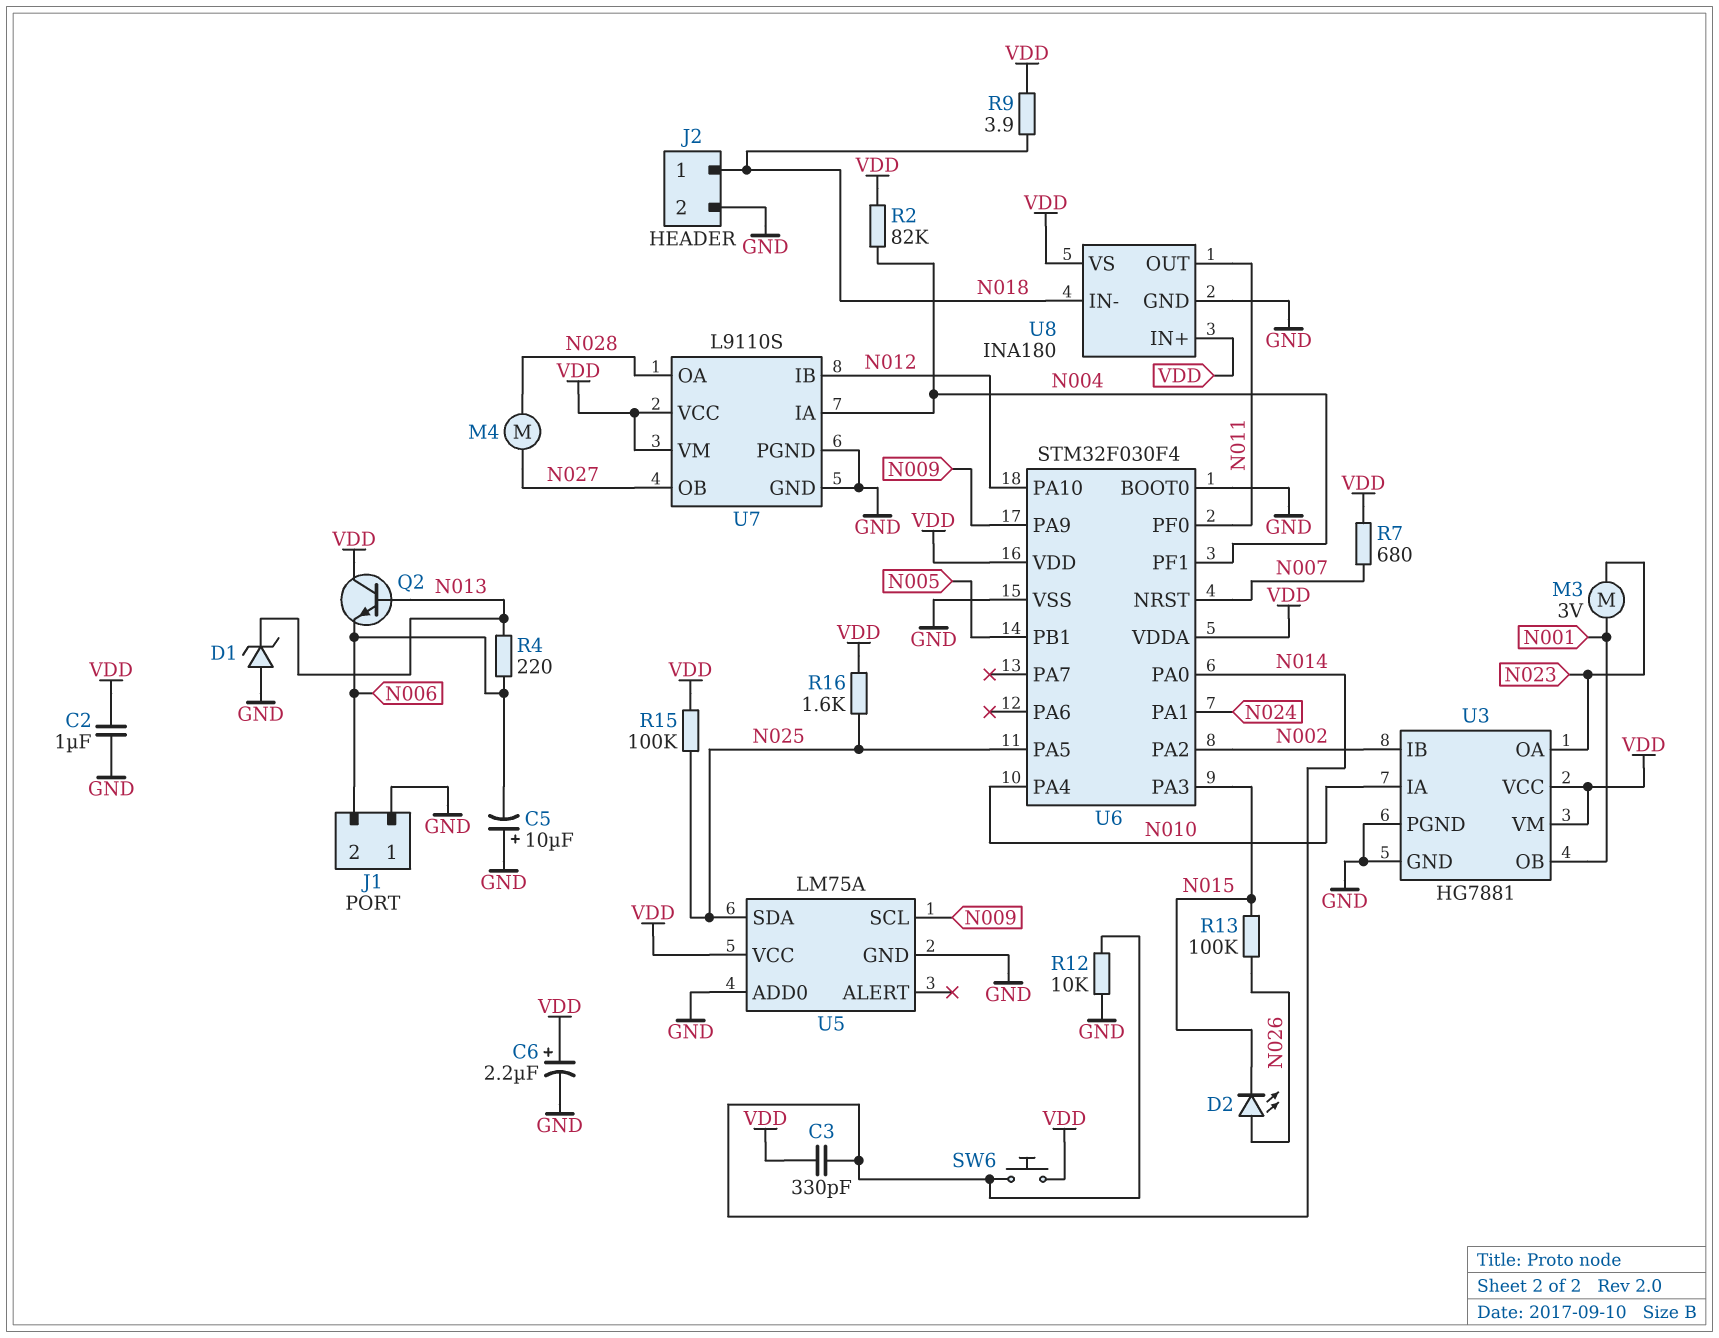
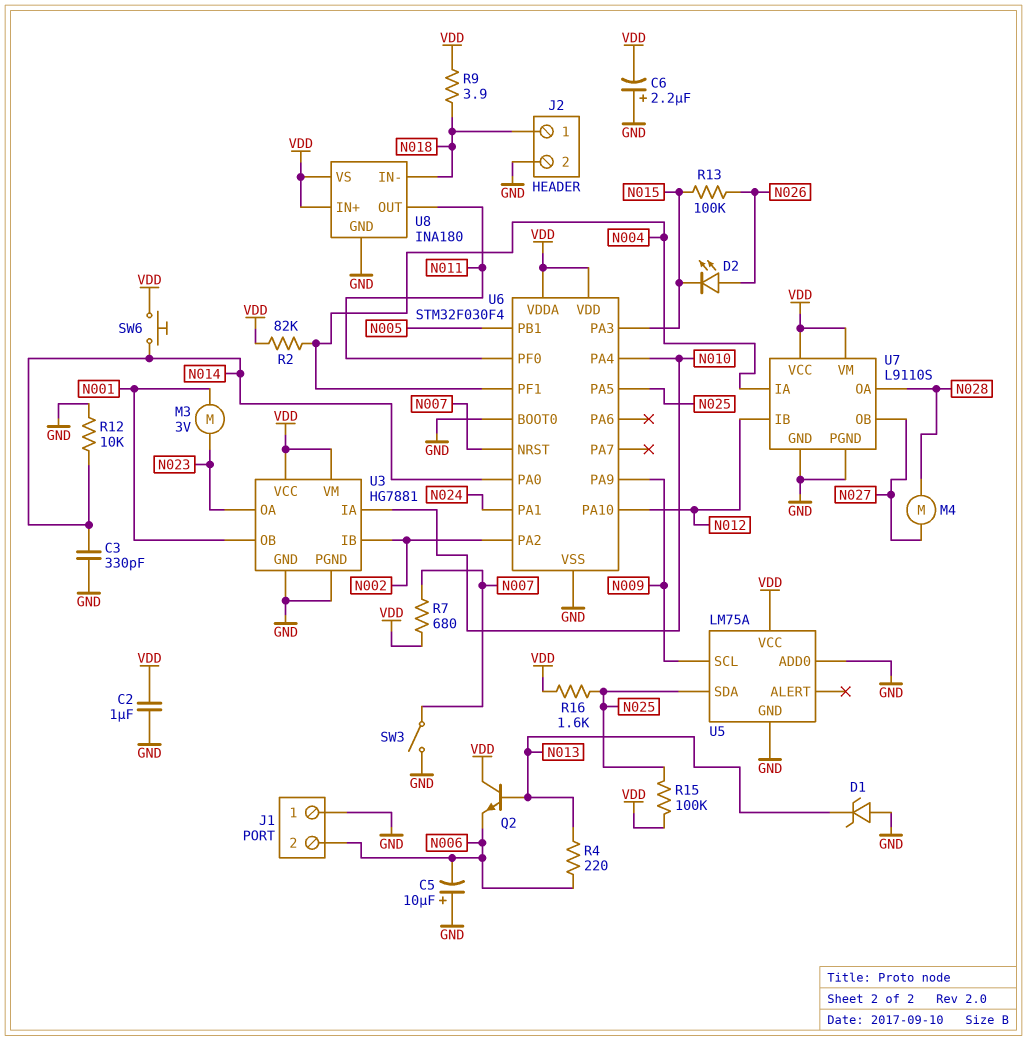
C3: 330pF (N014, VDD) -> 330pF (GND, N014)
C6: 2.2uF (plus VDD, minus GND) -> 2.2uF (plus GND, minus VDD)
SW3: none -> switch (GND, N007)

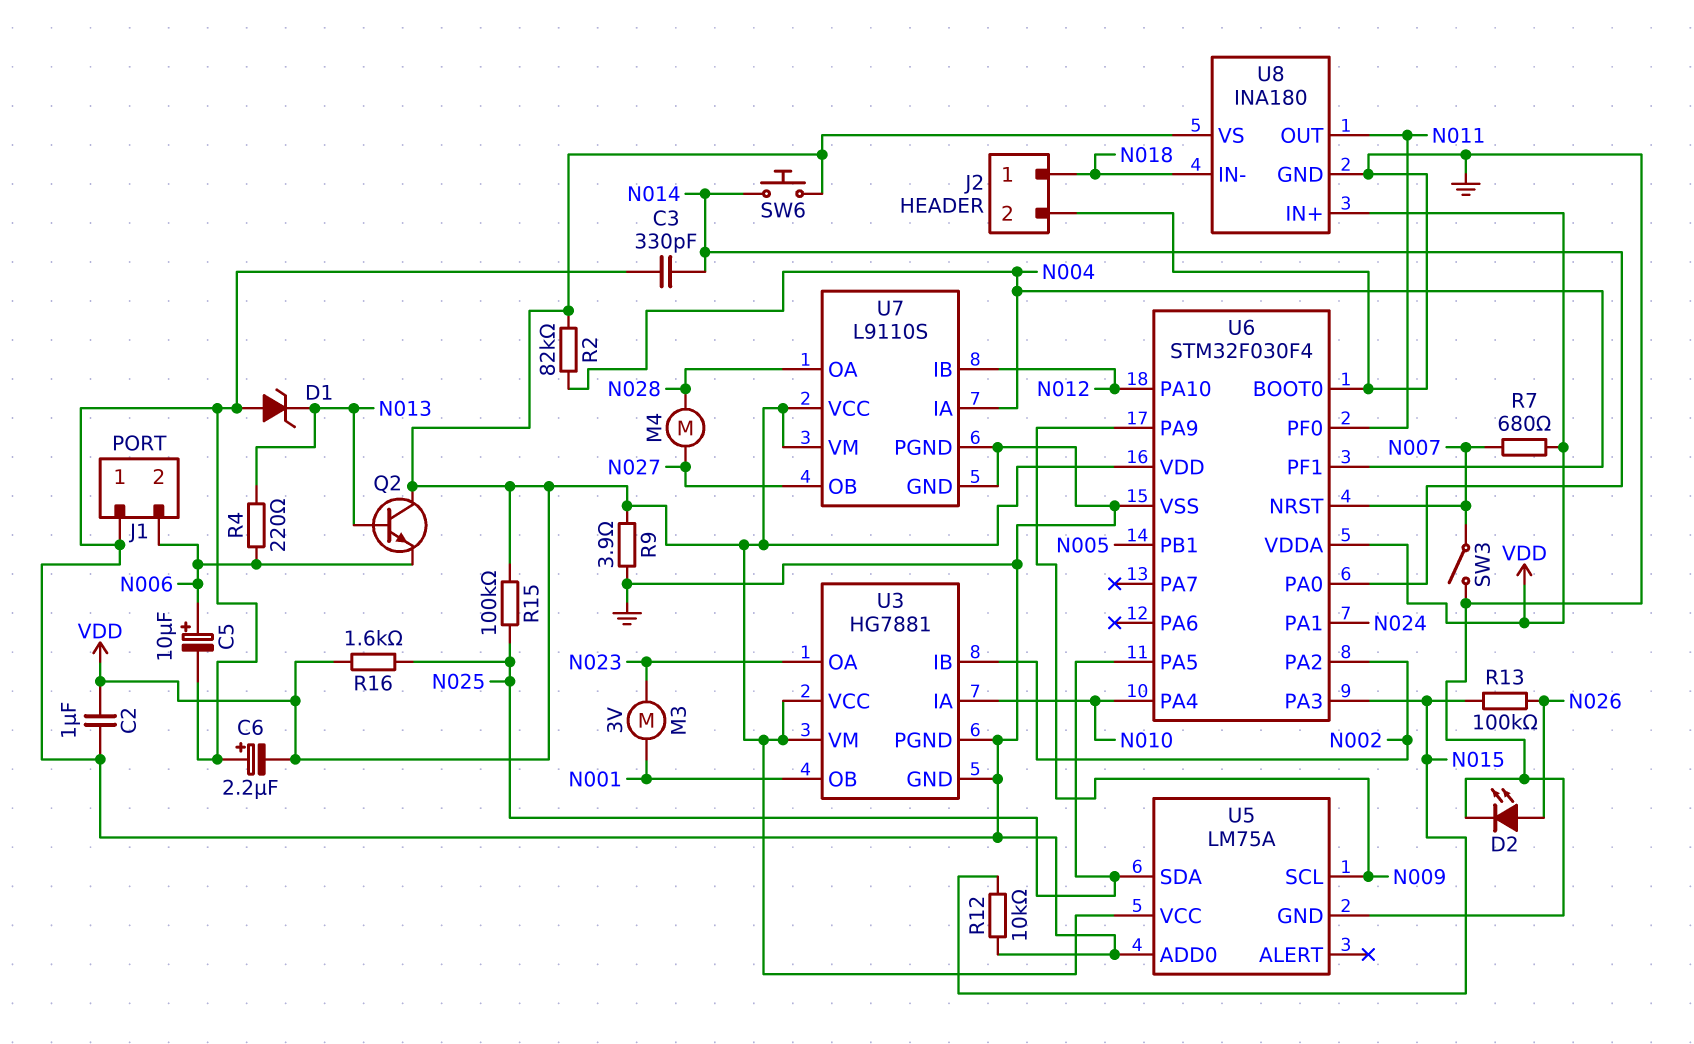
C5: 10uF (plus GND, minus N006) -> 10uF (plus N006, minus GND)
D2: LED (A N026, K N015) -> LED (A N026, K GND)
R9: 3.9 (N018, VDD) -> 3.9 (GND, VDD)
R12: 10k (GND, N014) -> 10k (GND, N015)

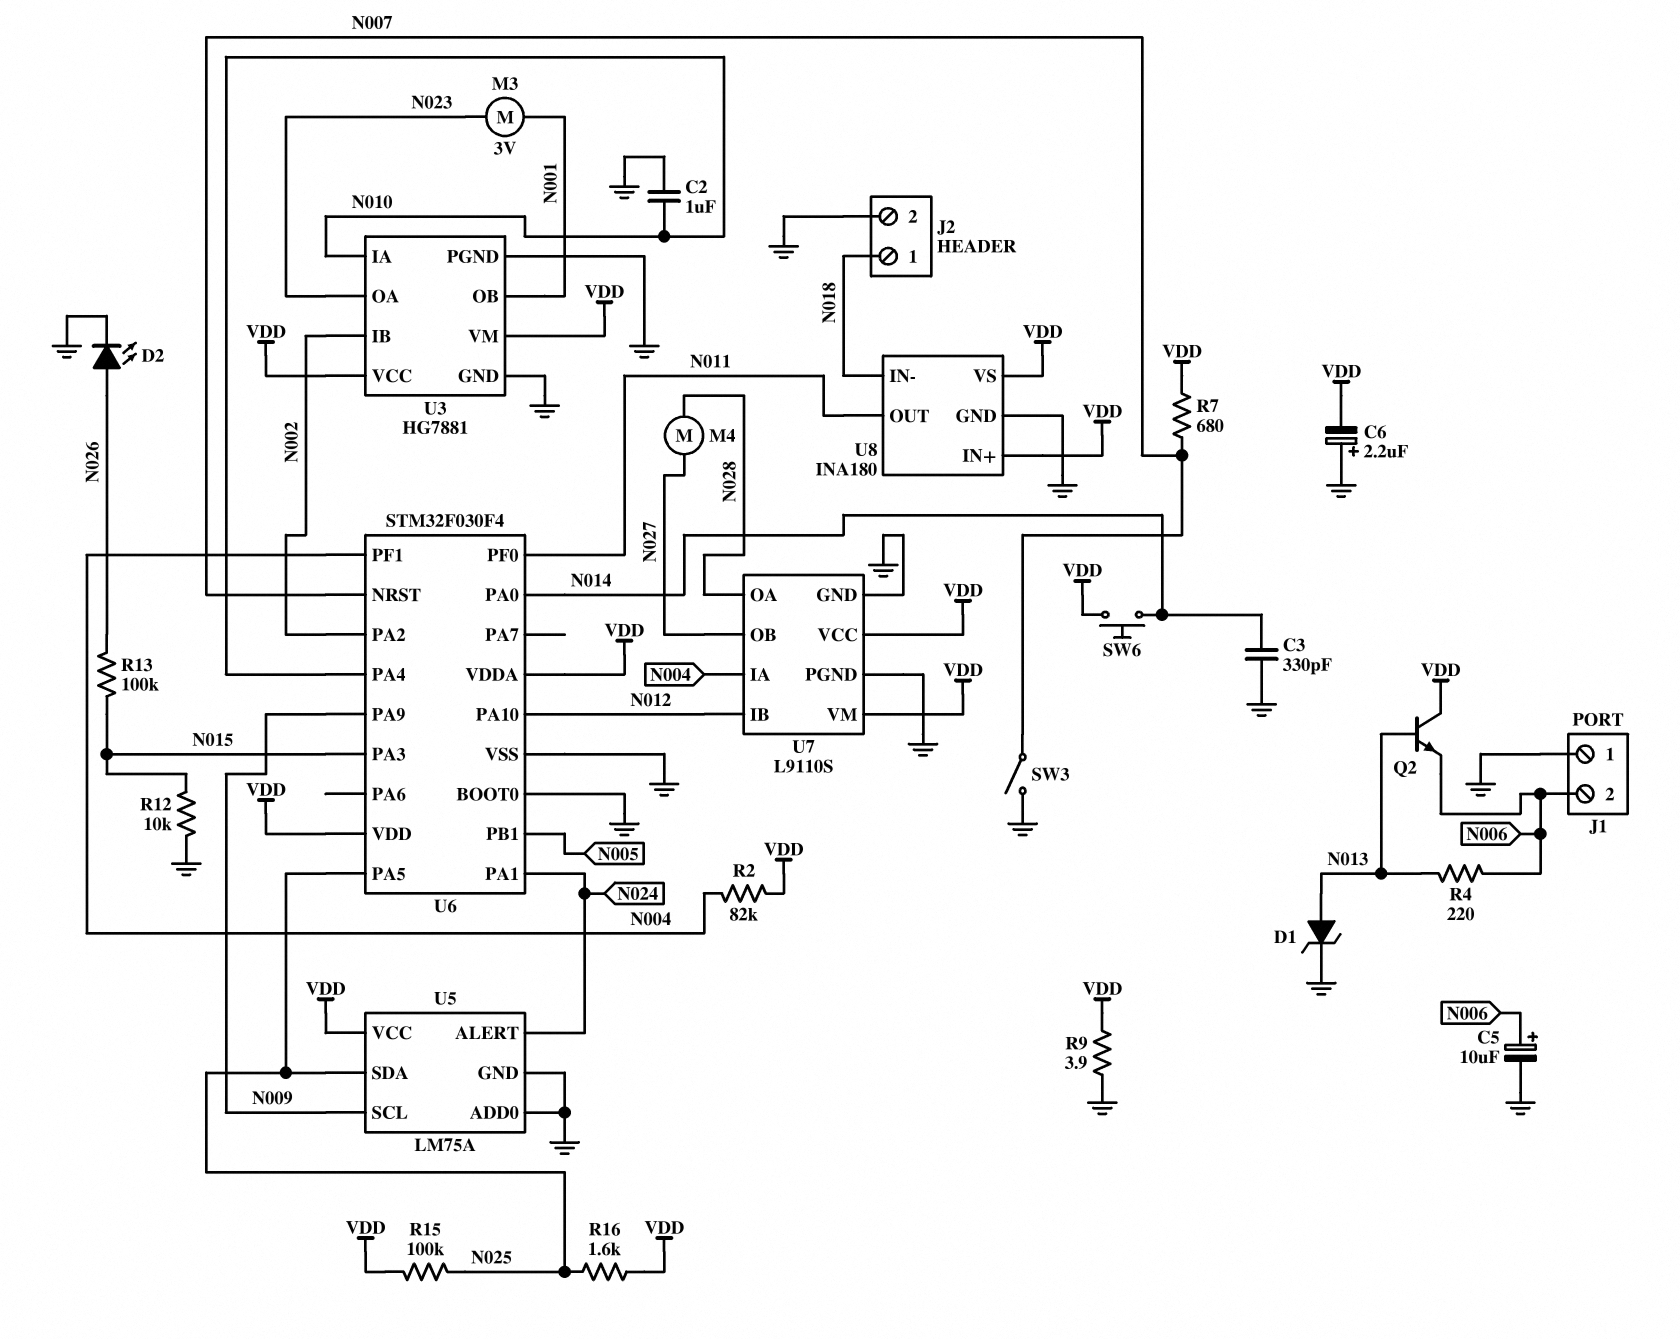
C2: 1uF (GND, VDD) -> 1uF (GND, N010)
D1: zener (A GND, K N013) -> zener (A N013, K GND)
U5 pin ALERT: none -> N024

